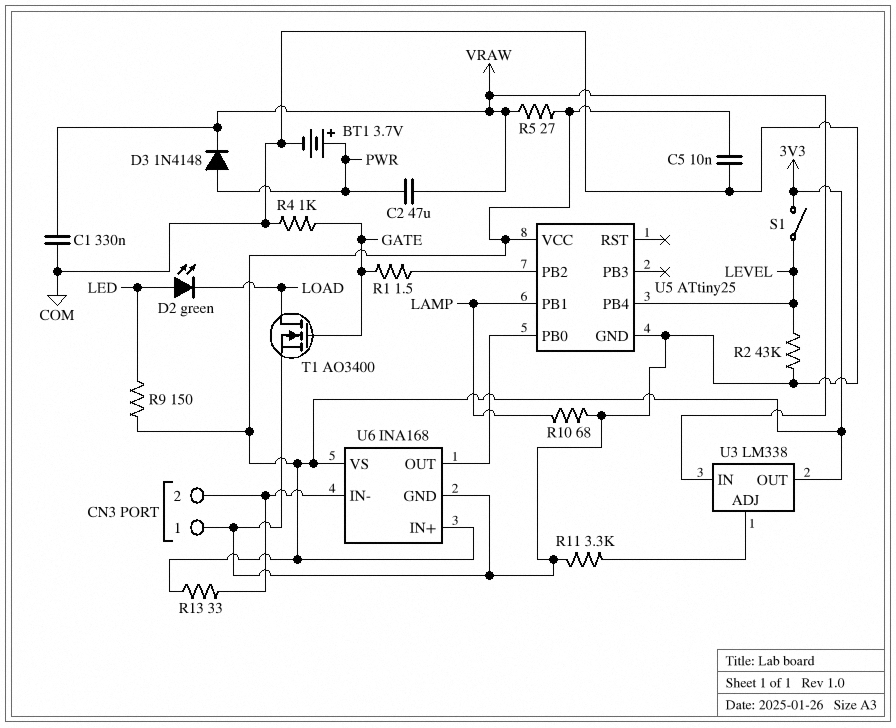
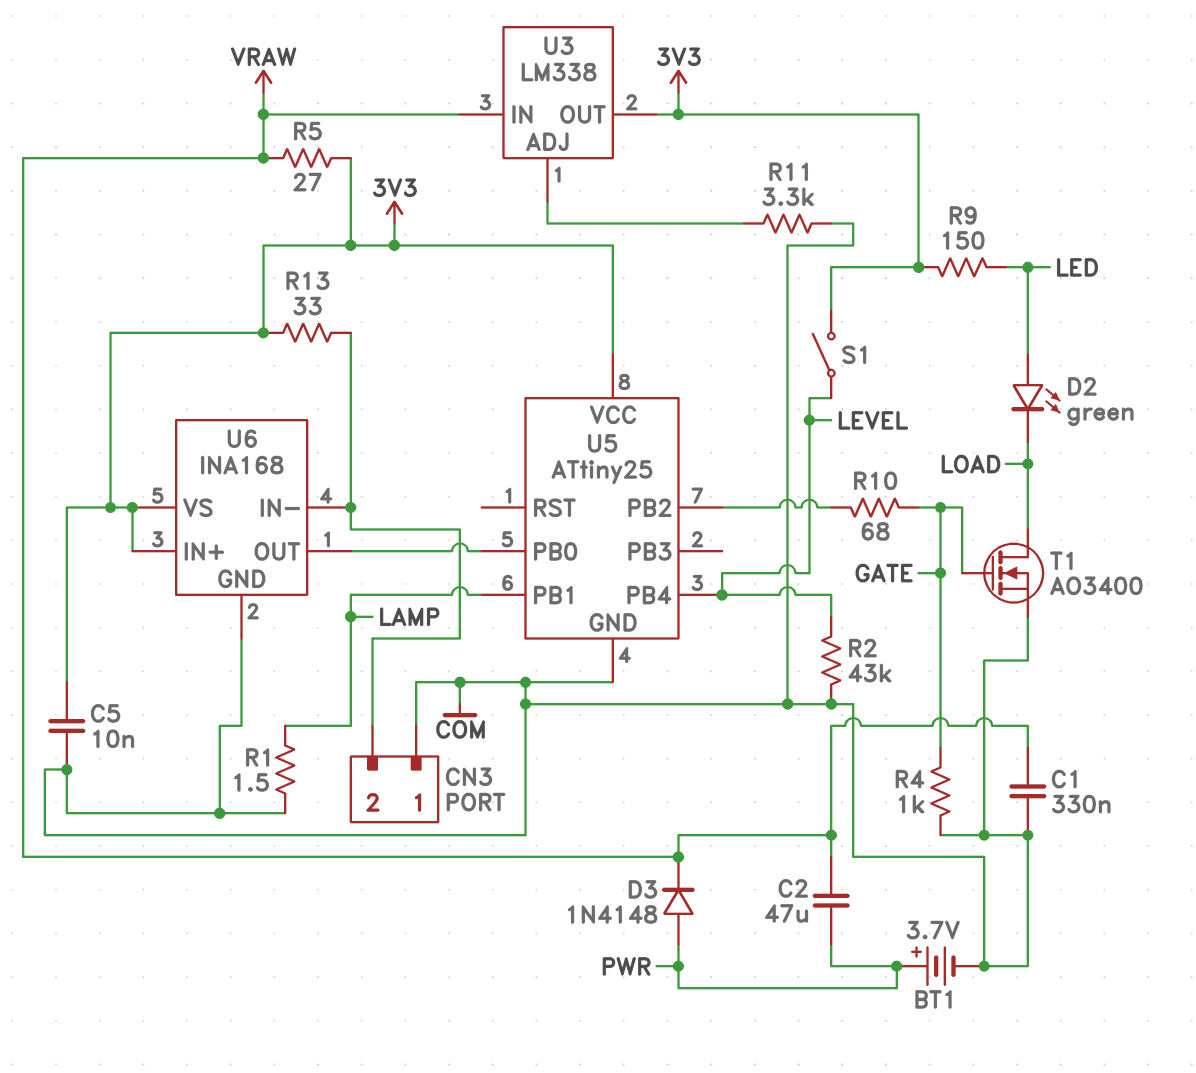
R1: 1.5 (GATE, U5/PB2) -> 1.5 (COM, LAMP)
R10: 68 (COM, LAMP) -> 68 (GATE, U5/PB2)

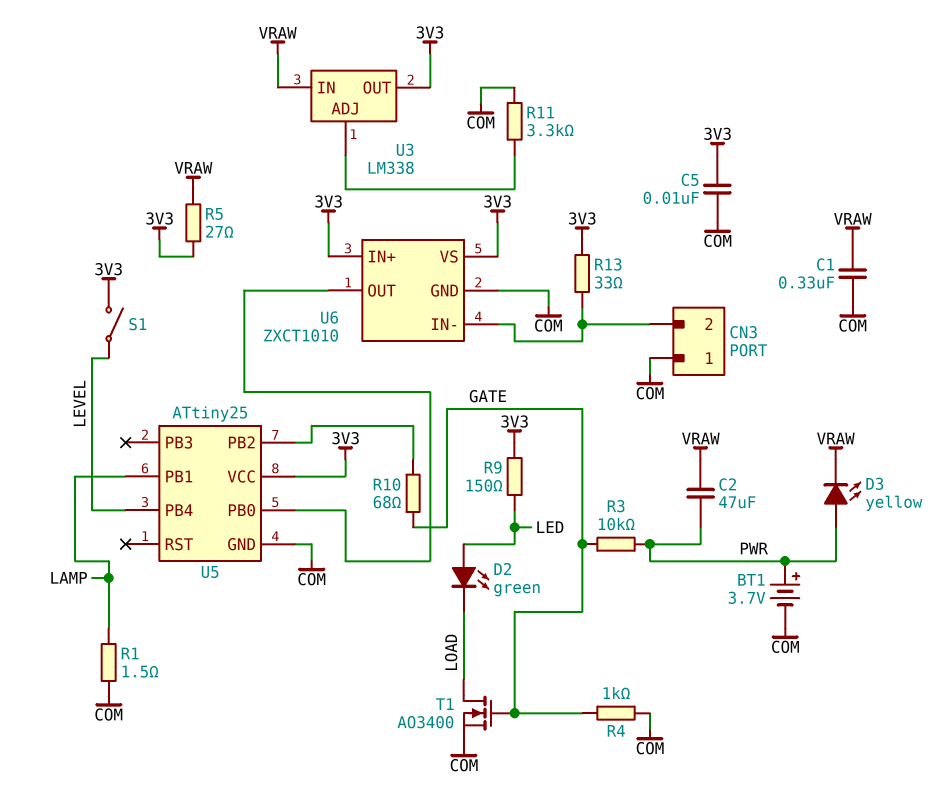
D3: diode 1N4148 (A PWR, K VRAW) -> LED yellow (A PWR, K VRAW)
R2: 43k (COM, LEVEL) -> none
R3: none -> 10k (GATE, PWR)
U6: INA168 -> ZXCT1010

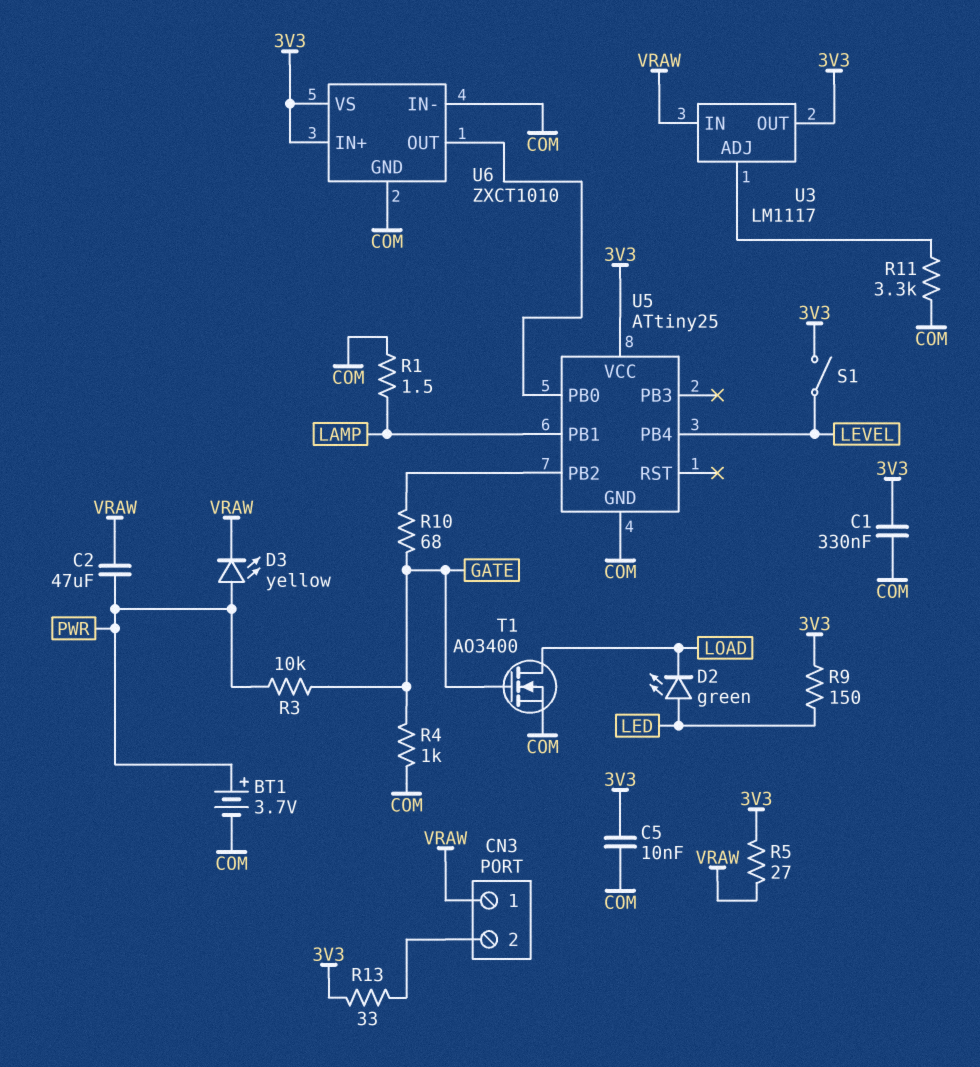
C1: 330nF (COM, VRAW) -> 330nF (3V3, COM)
CN3 pin 1: COM -> VRAW
U3: LM338 -> LM1117
U6 pin IN-: CN3/2 -> COM

